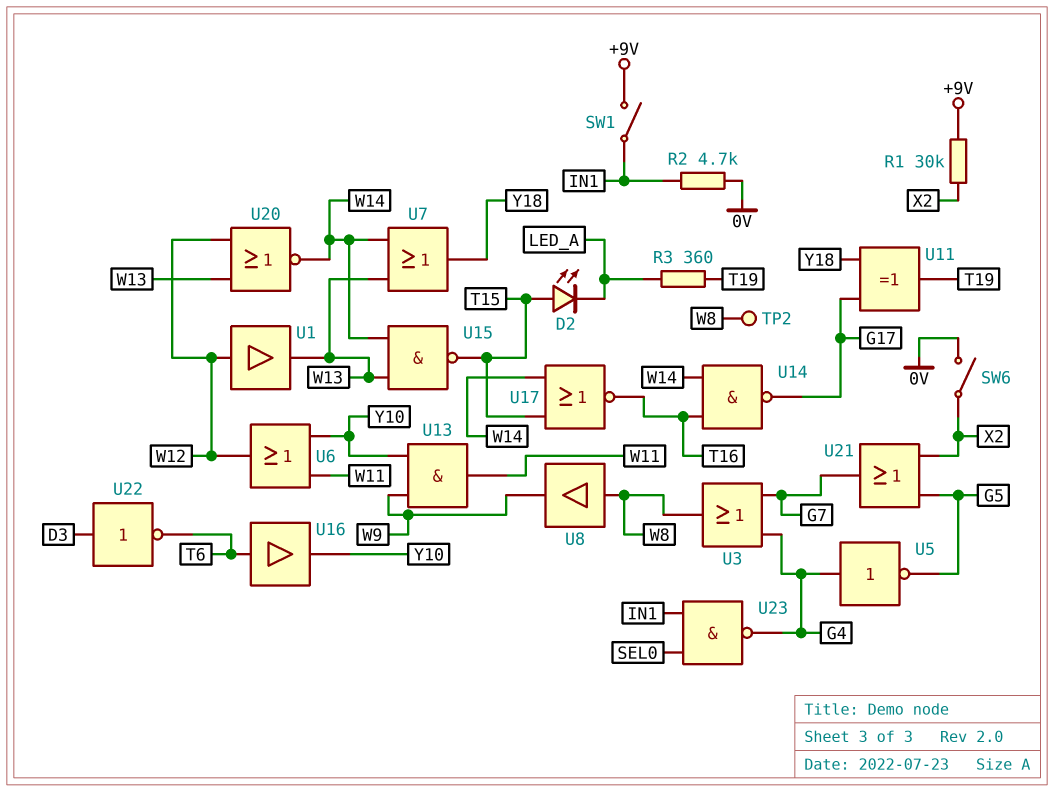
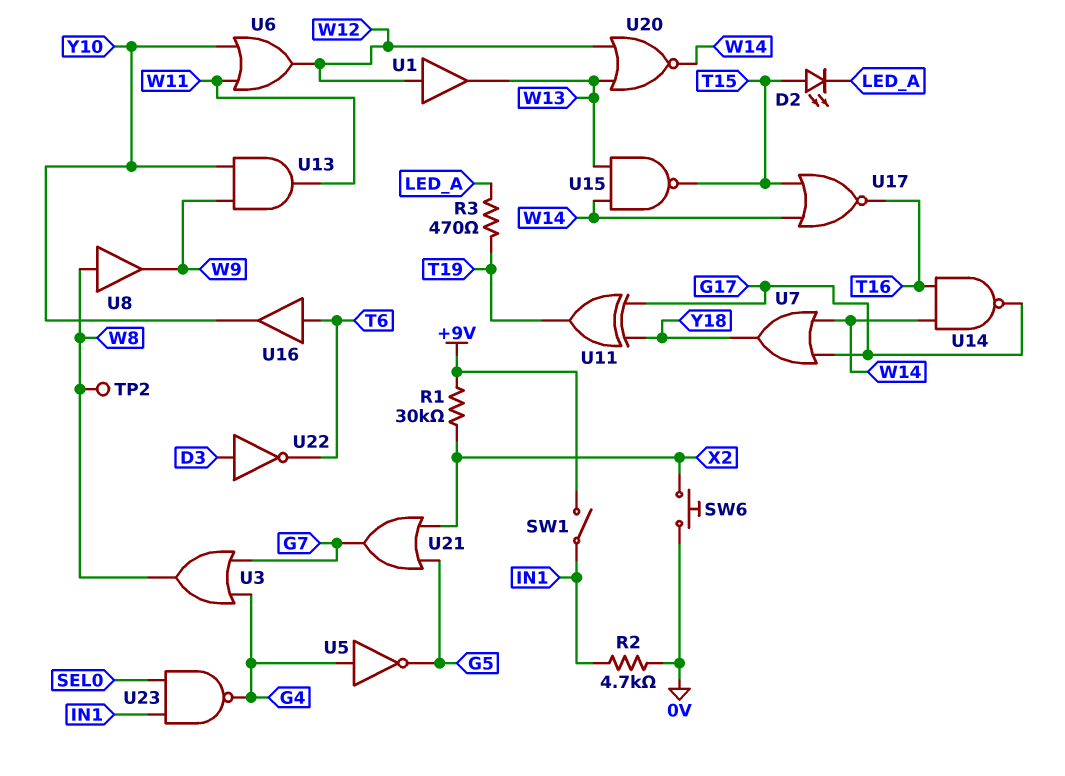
R3: 360 (LED_A, T19) -> 470 (LED_A, T19)
SW6: switch (0V, X2) -> button (0V, X2)
U7: OR (in W13, in W14, out Y18) -> OR (in G17, in W14, out Y18)

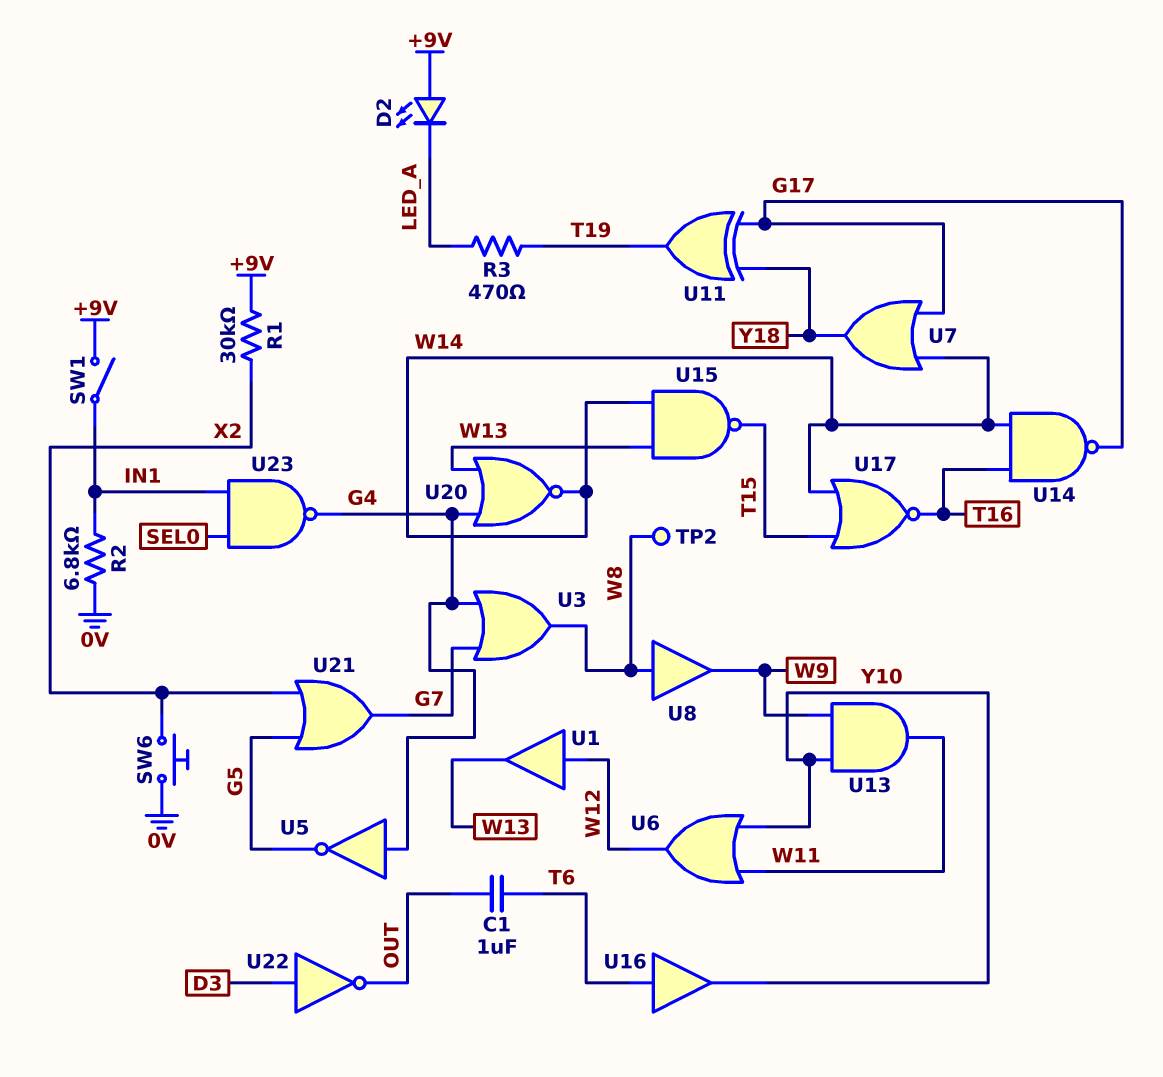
C1: none -> 1uF (OUT, T6)
D2: LED (A T15, K LED_A) -> LED (A +9V, K LED_A)
R2: 4.7k (0V, IN1) -> 6.8k (0V, IN1)
U20: NOR (in W12, in W13, out W14) -> NOR (in G4, in W13, out W14)
U22: NOT (in D3, out T6) -> NOT (in D3, out OUT)

